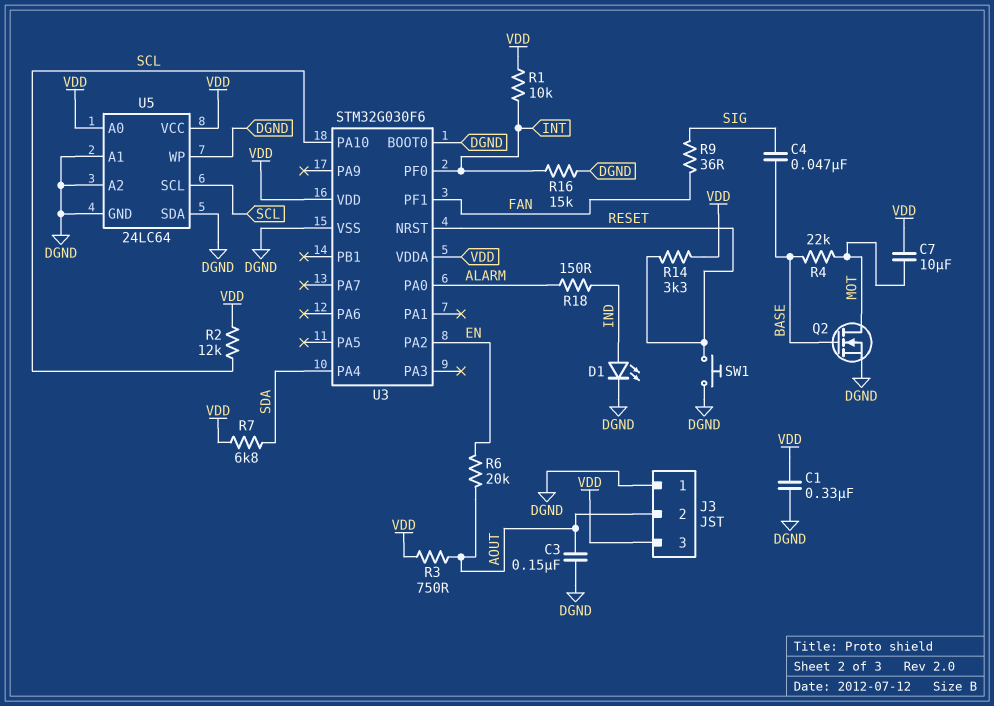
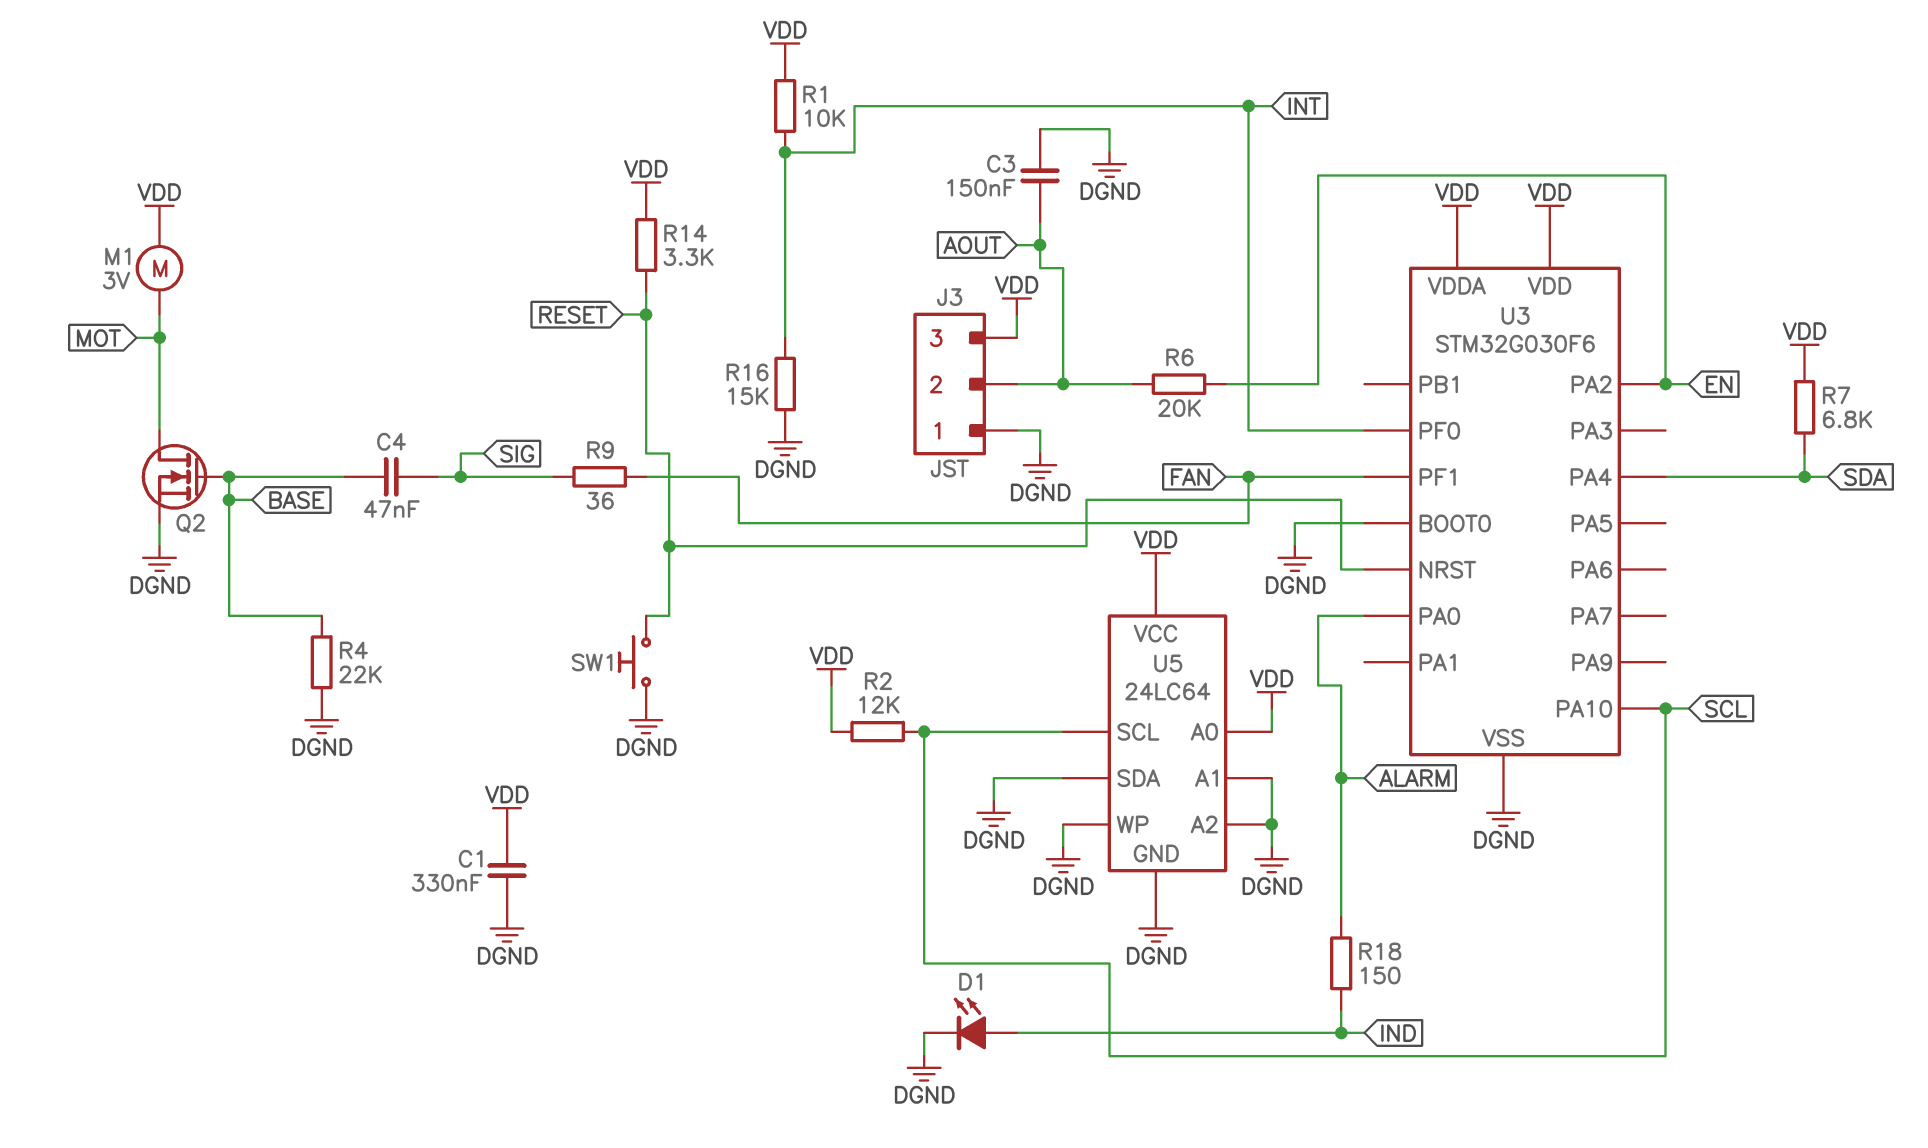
C7: 10uF (MOT, VDD) -> none
M1: none -> motor 3V (MOT, VDD)
R3: 750 (AOUT, VDD) -> none
R4: 22k (BASE, MOT) -> 22k (BASE, DGND)

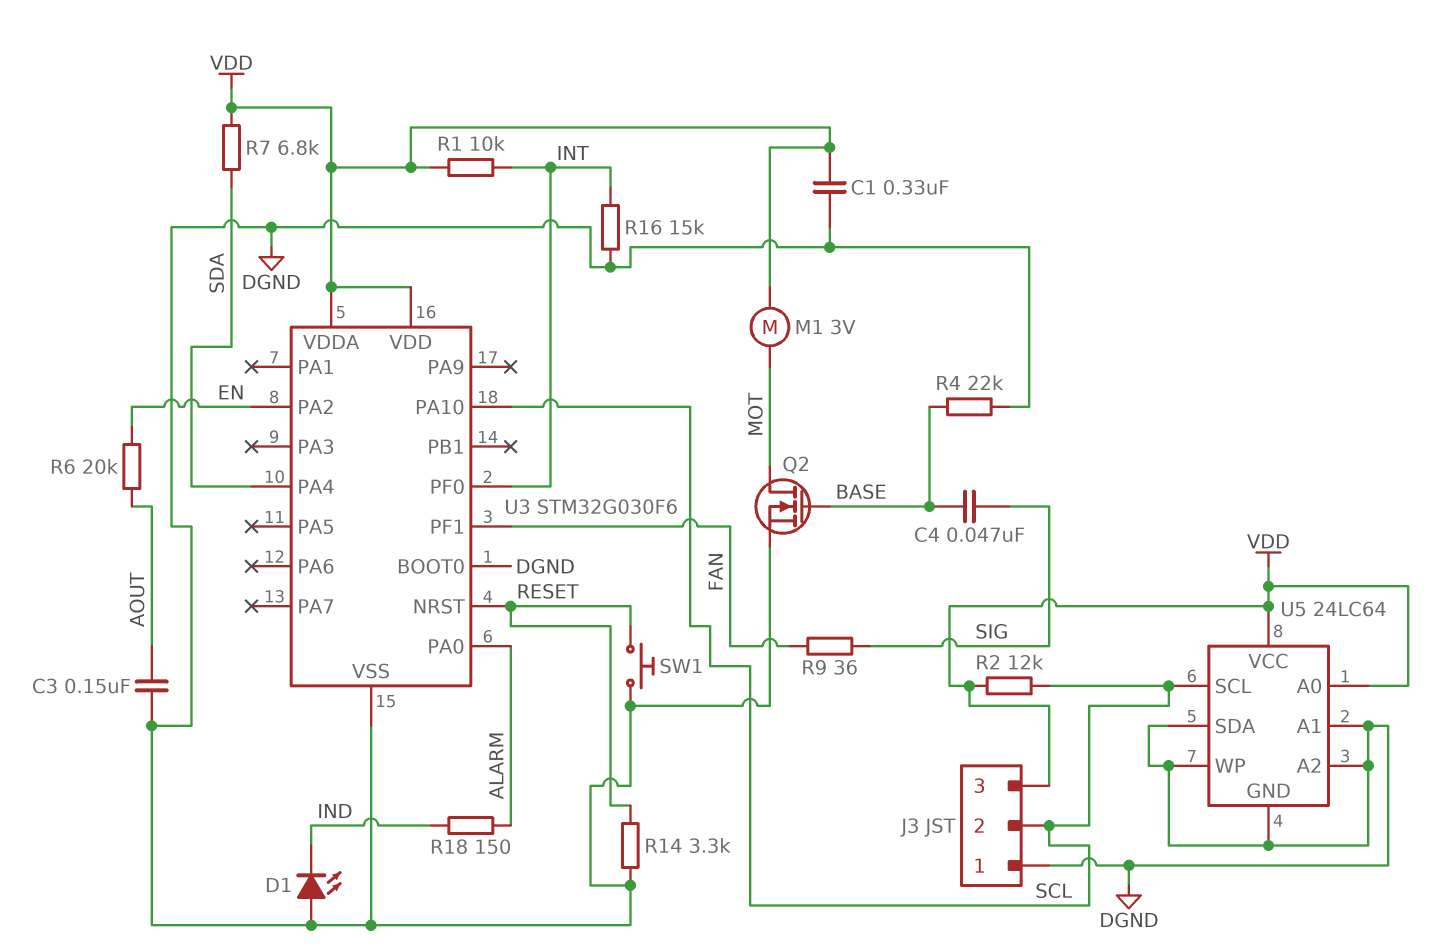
D1: LED (A IND, K DGND) -> LED (A DGND, K IND)
J3 pin 2: AOUT -> SCL
R14: 3.3k (RESET, VDD) -> 3.3k (DGND, RESET)

